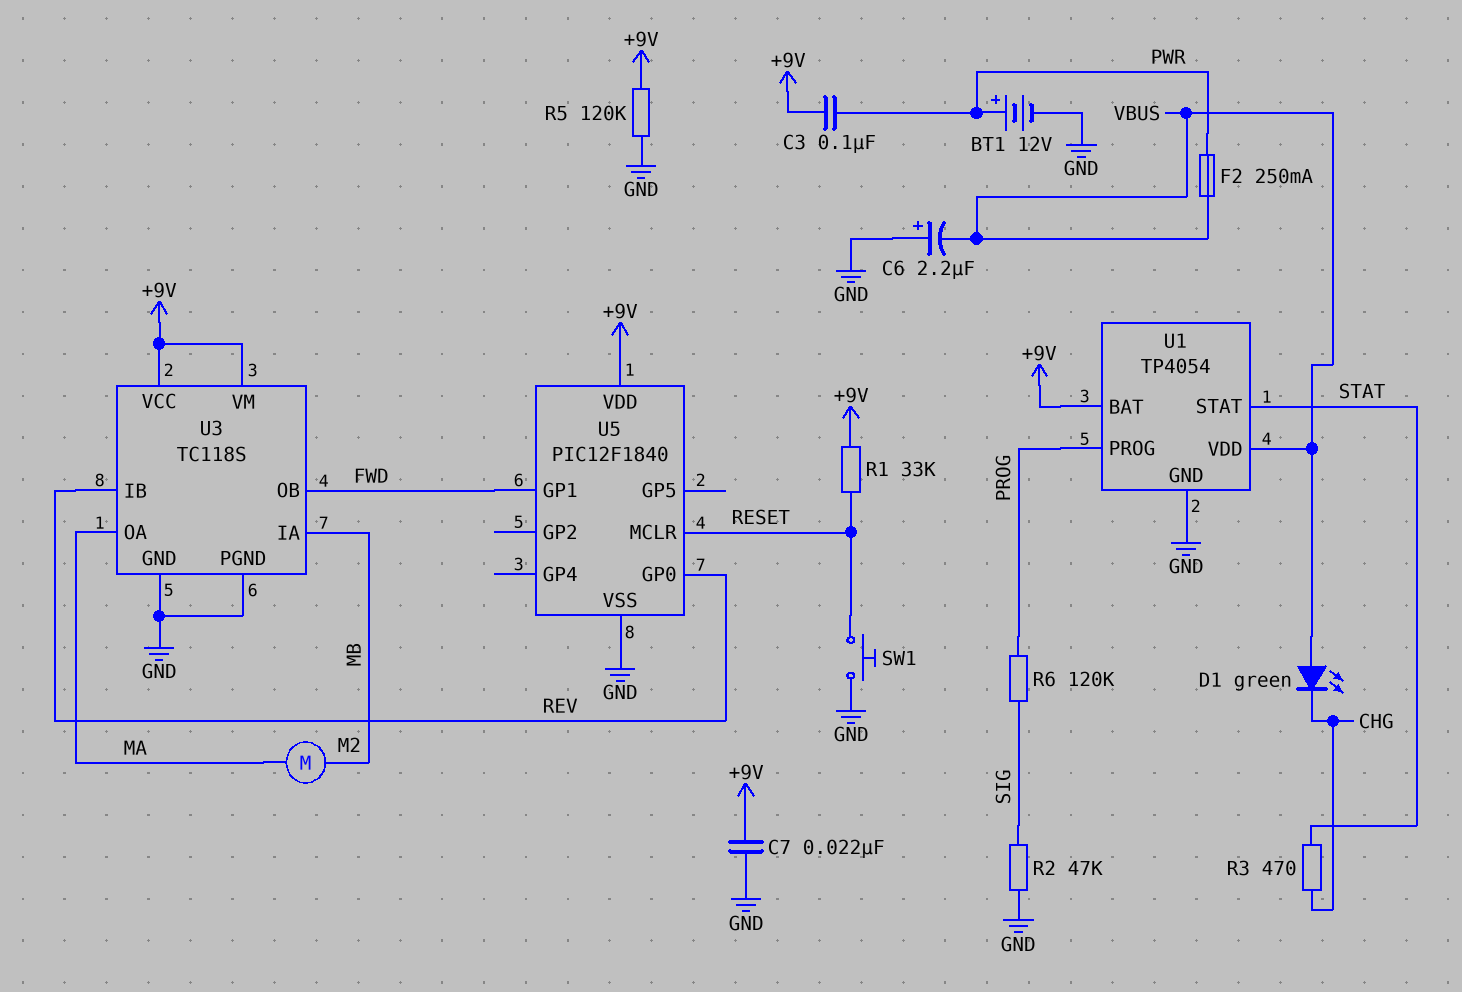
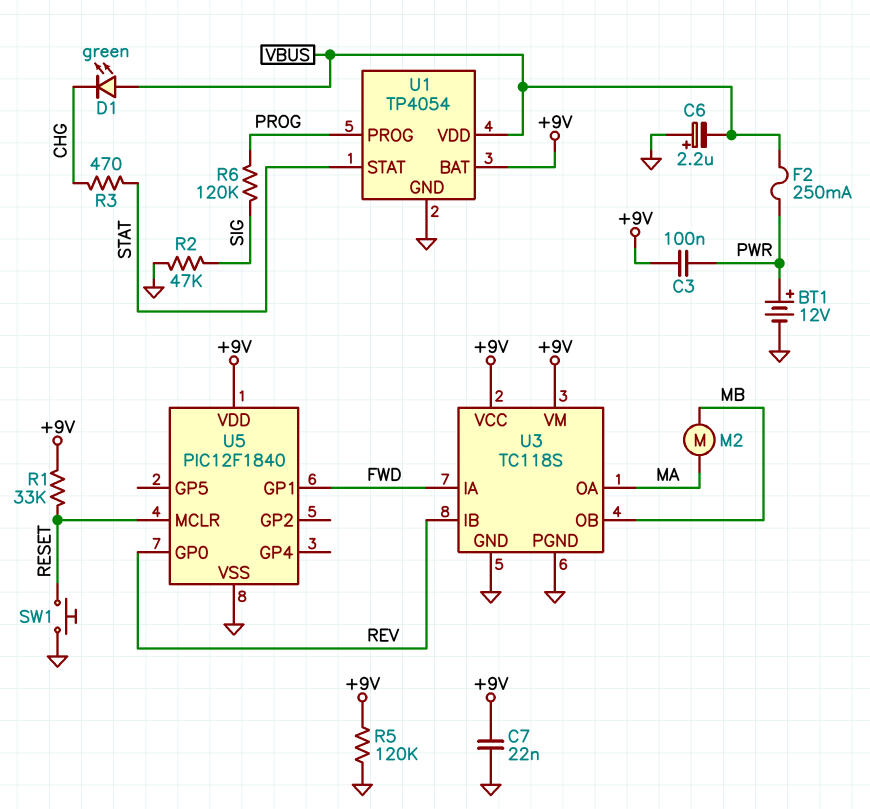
U3 pin IA: MB -> FWD
U3 pin OB: FWD -> MB

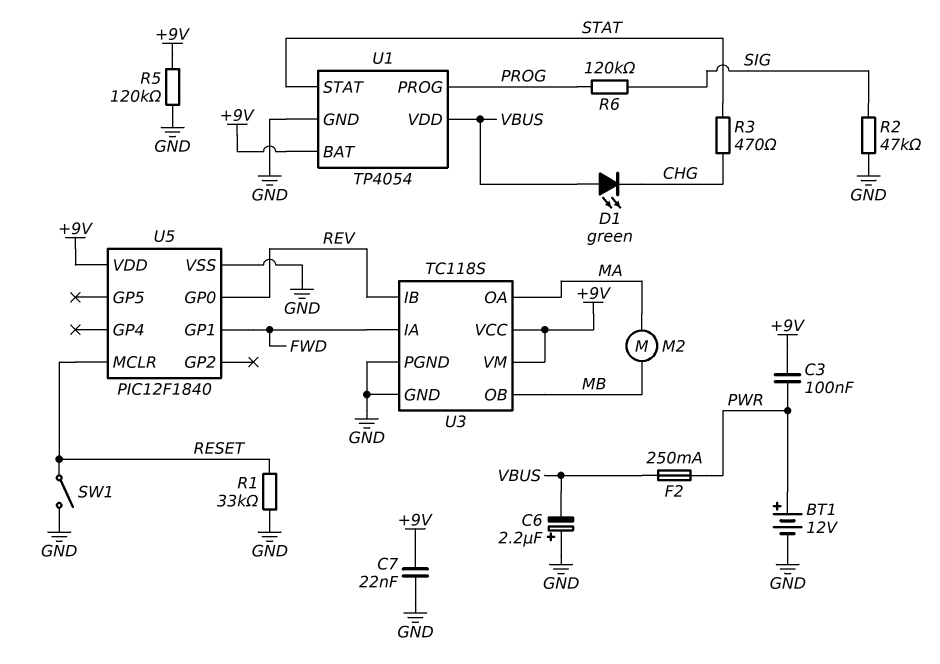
R1: 33k (+9V, RESET) -> 33k (GND, RESET)
SW1: button (GND, RESET) -> switch (GND, RESET)

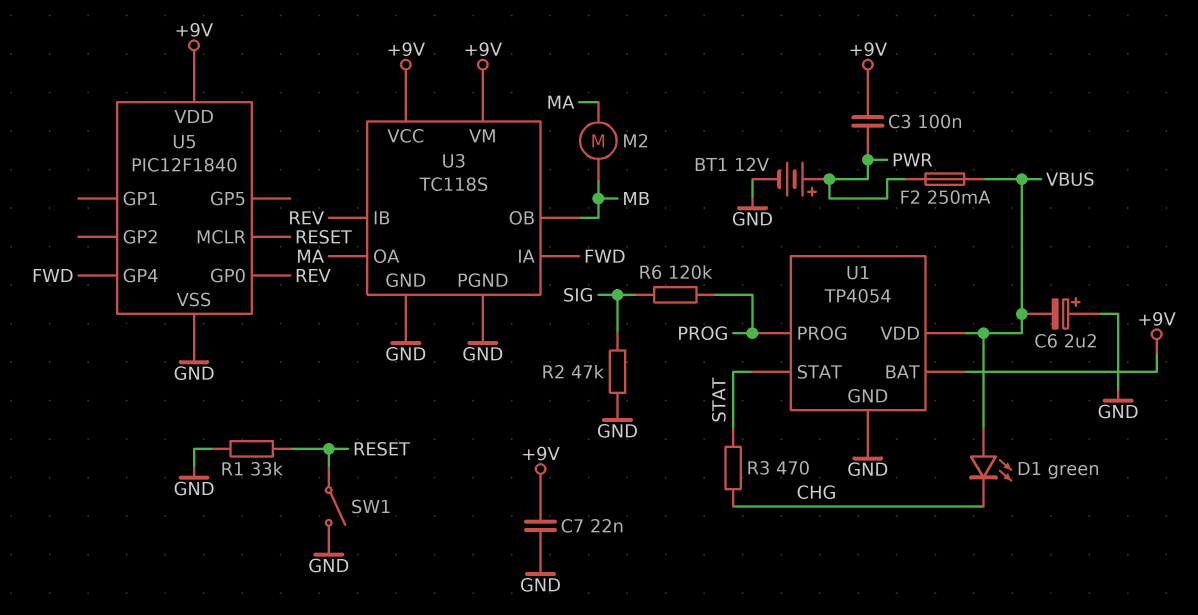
R5: 120k (+9V, GND) -> none
U5 pin GP1: FWD -> none
U5 pin GP4: none -> FWD

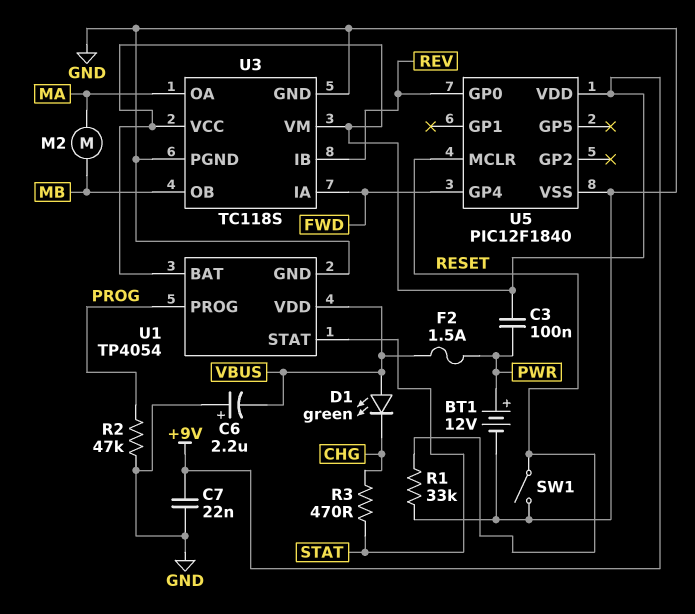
F2: 250mA (PWR, VBUS) -> 1.5A (PWR, VBUS)
R2: 47k (GND, SIG) -> 47k (GND, PROG)
R6: 120k (PROG, SIG) -> none

